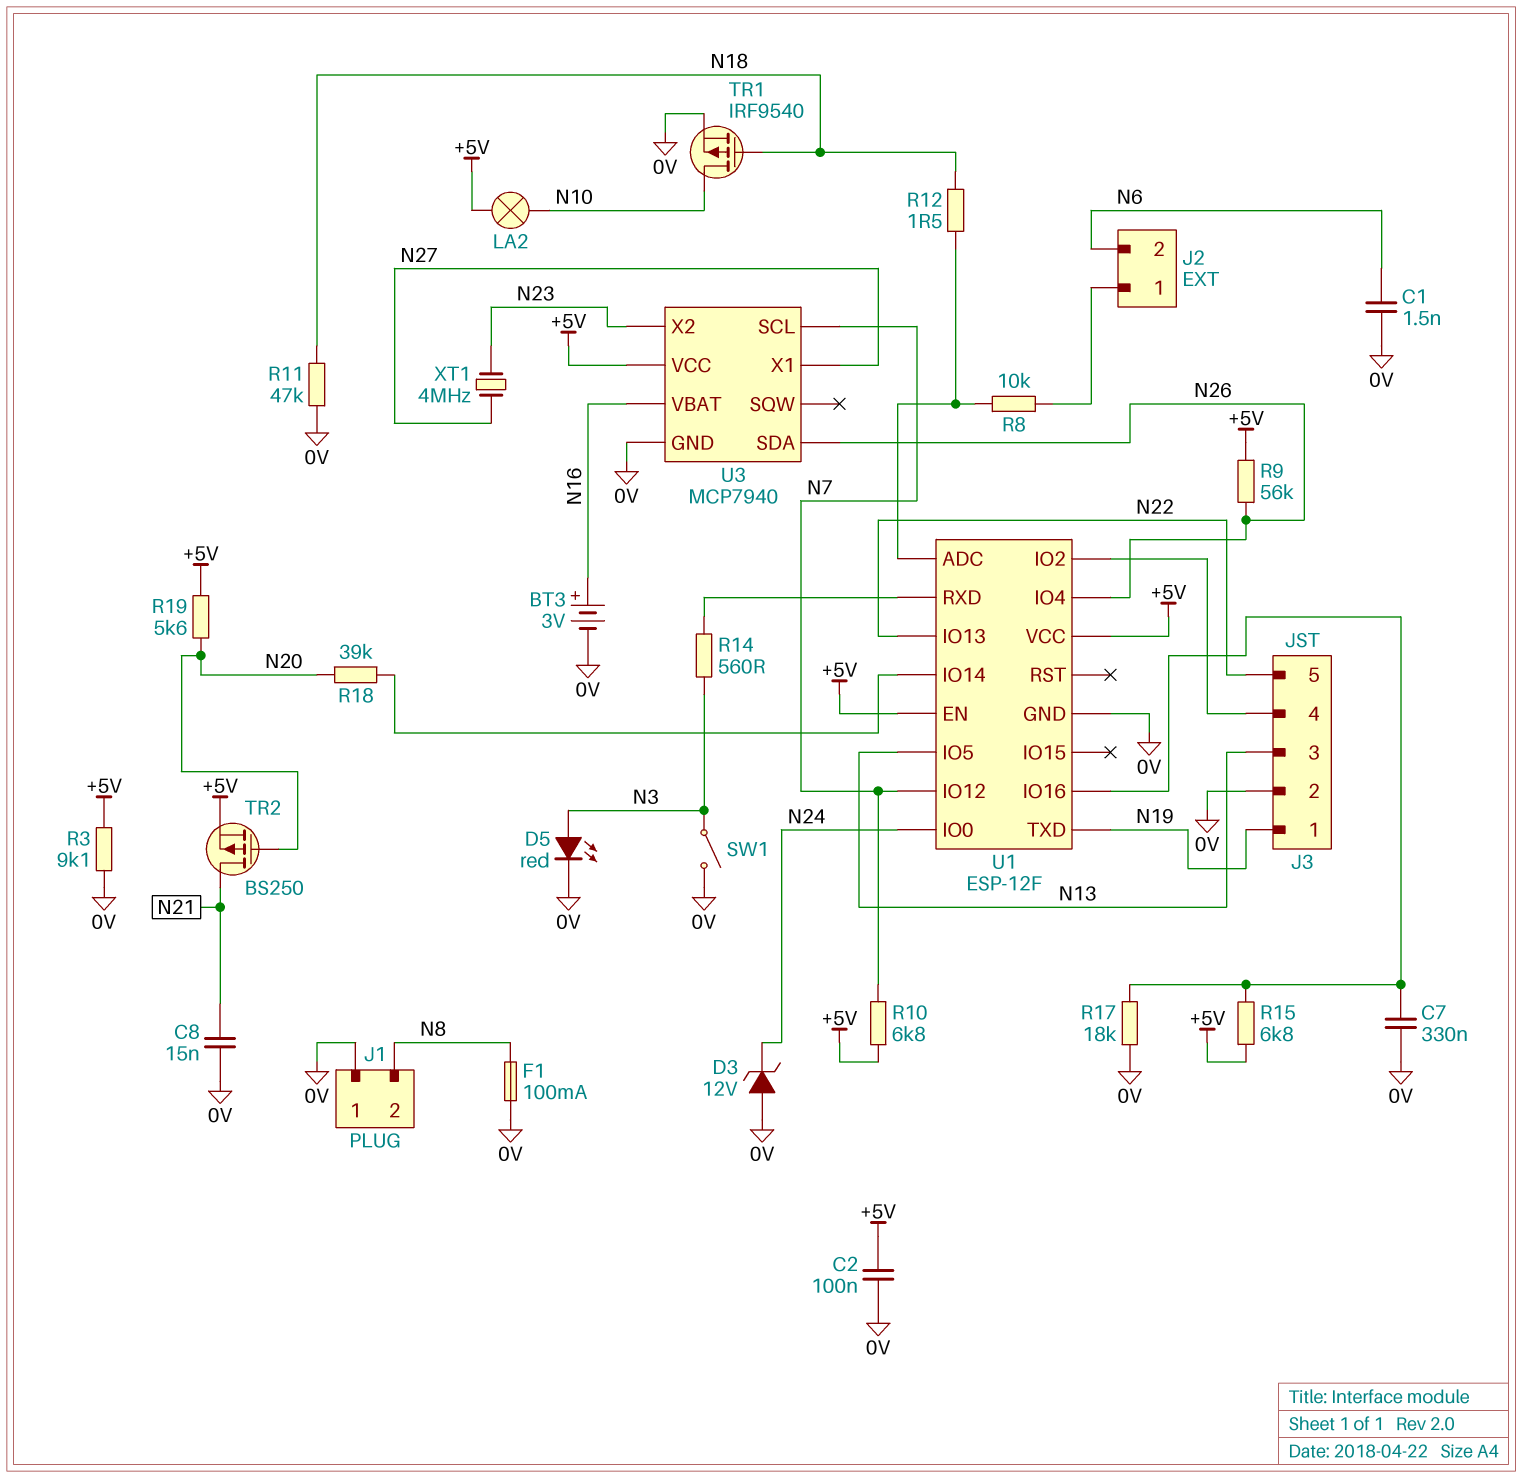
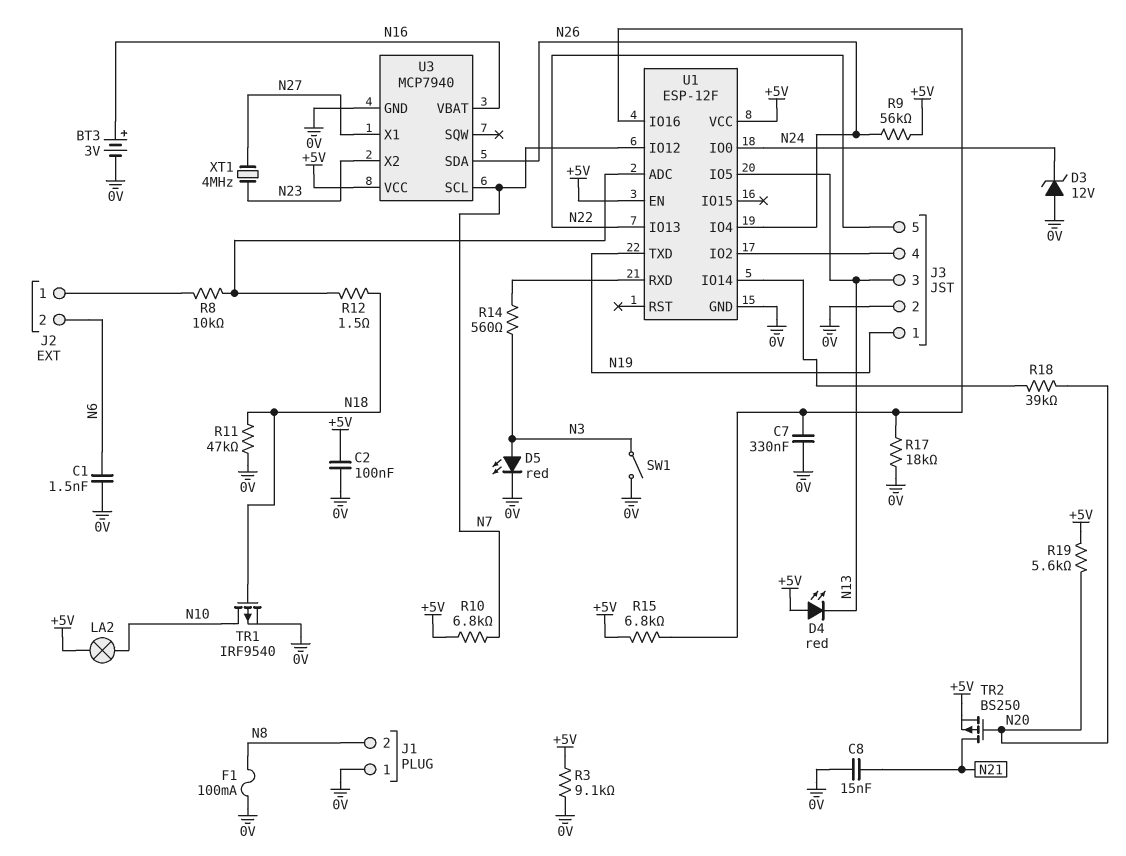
D4: none -> LED red (A +5V, K N13)

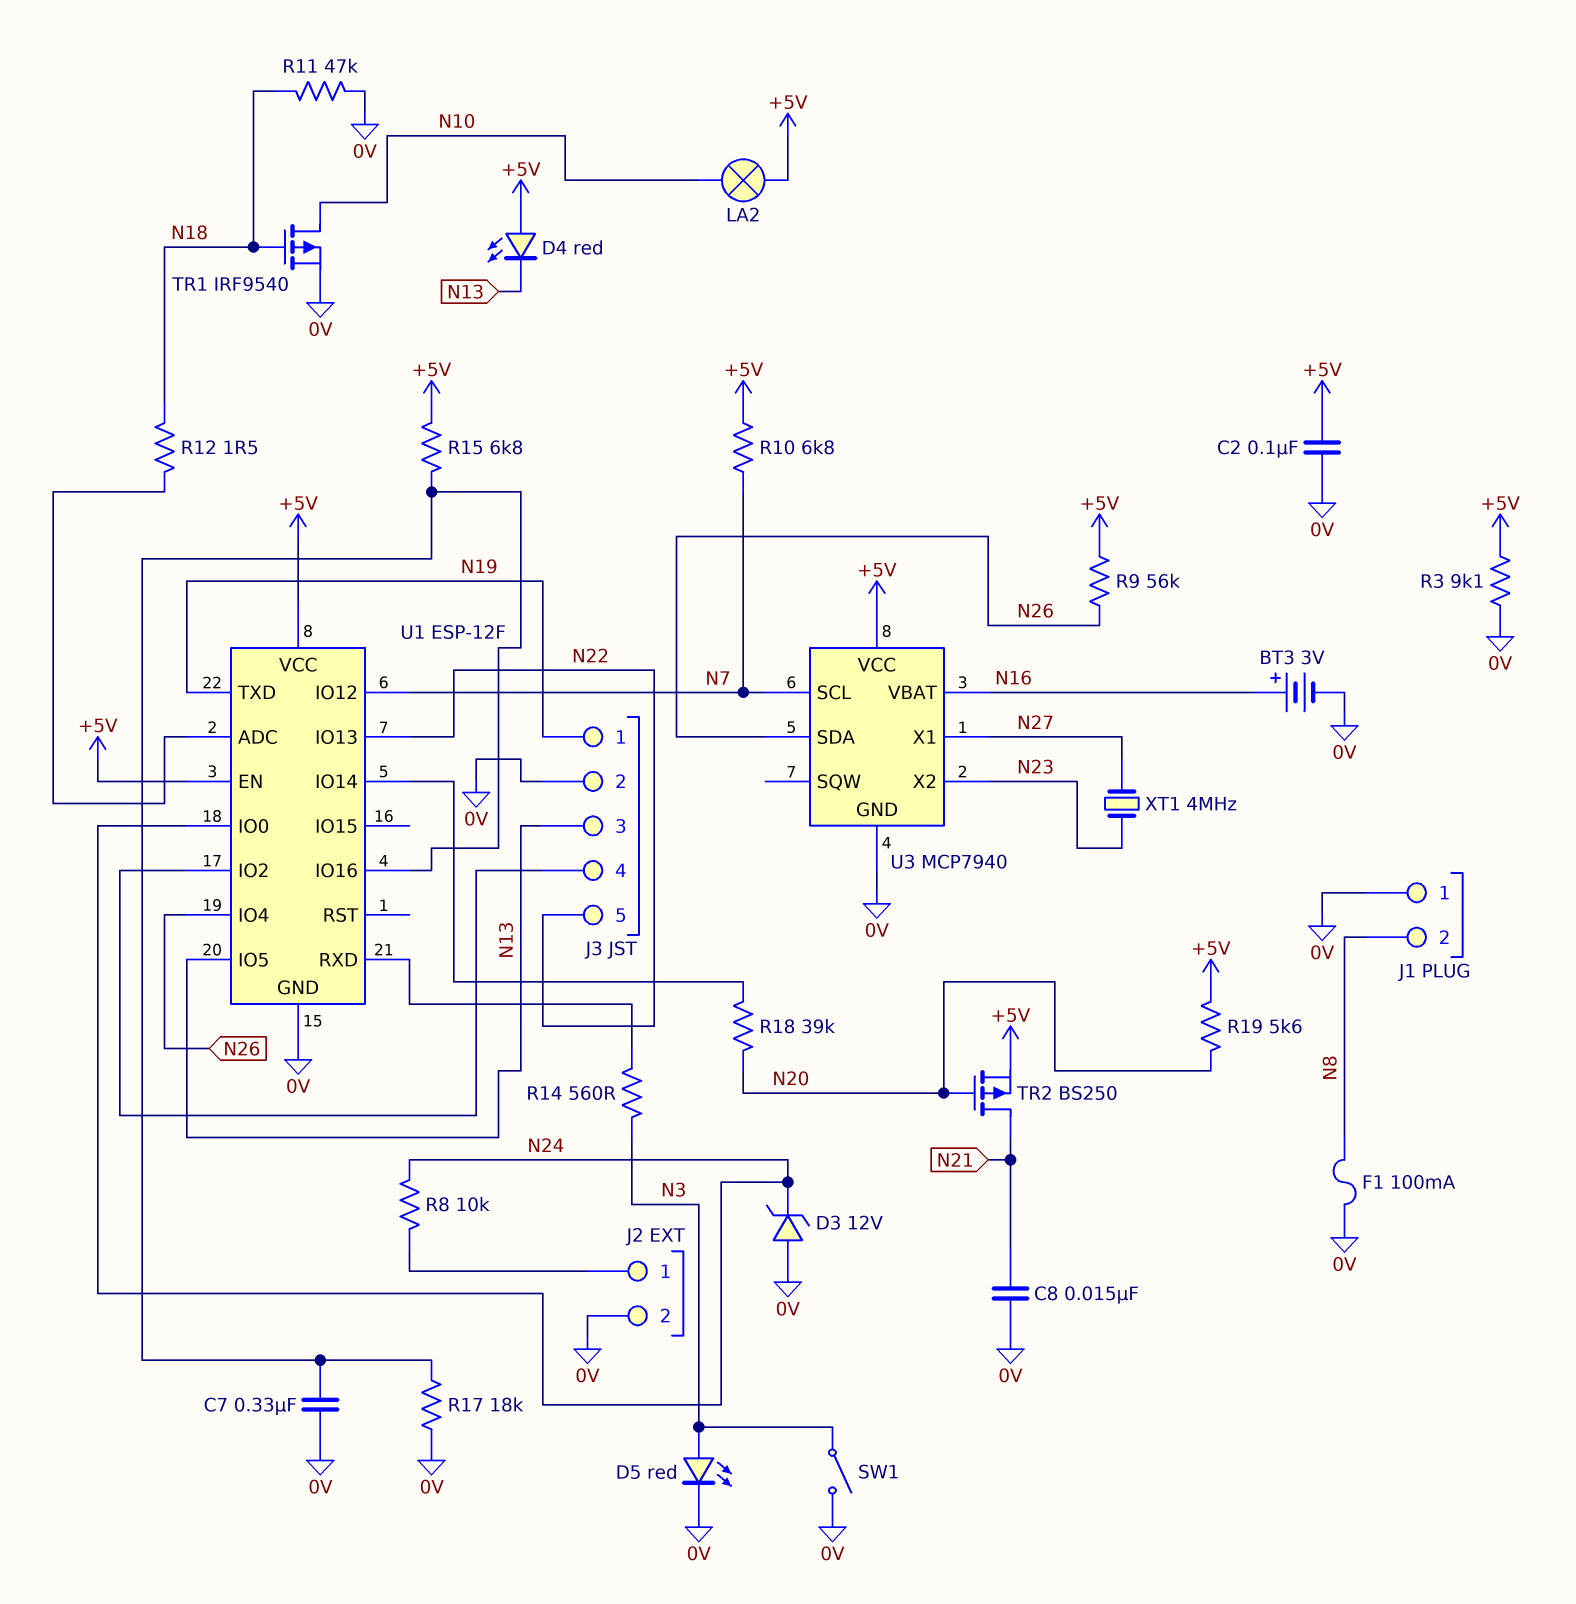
C1: 1.5nF (0V, N6) -> none
J2 pin 2: N6 -> 0V
R8: 10k (J2/1, U1/ADC) -> 10k (J2/1, N24)

